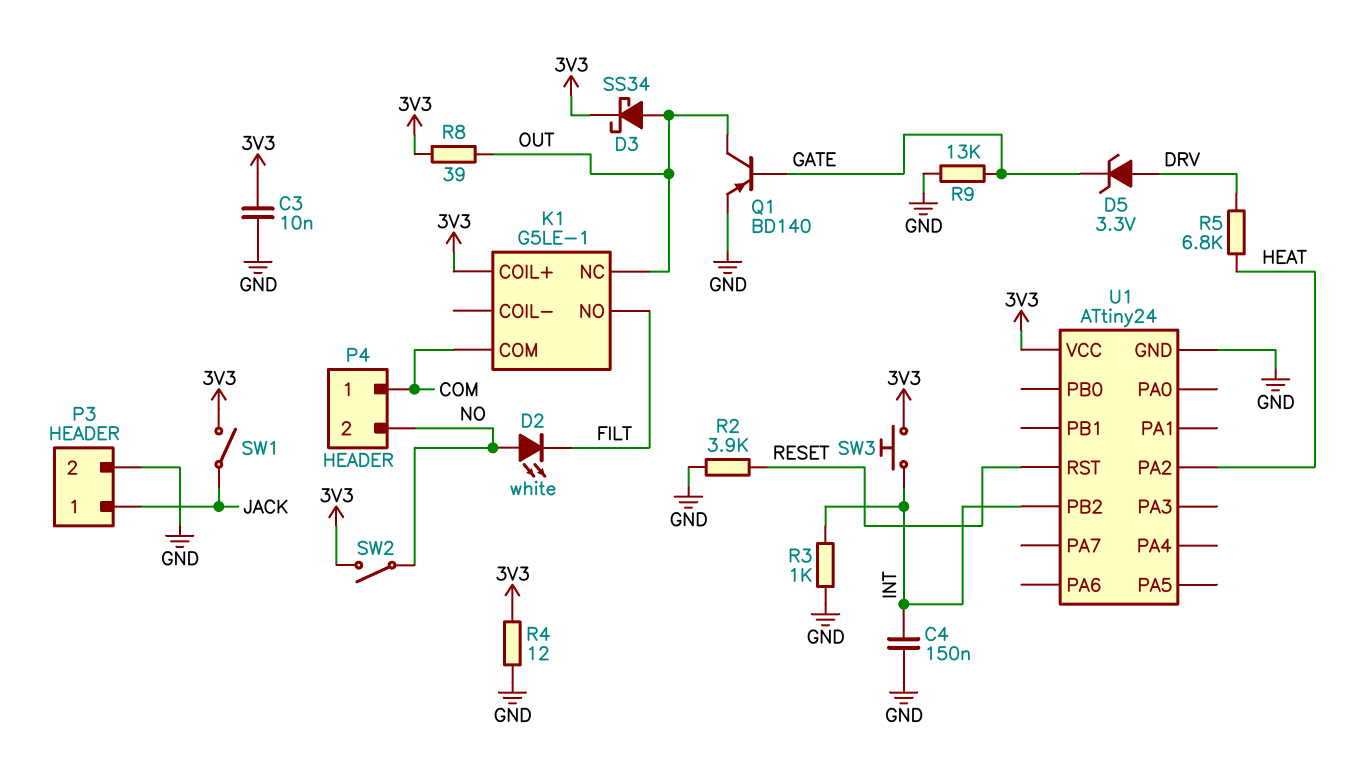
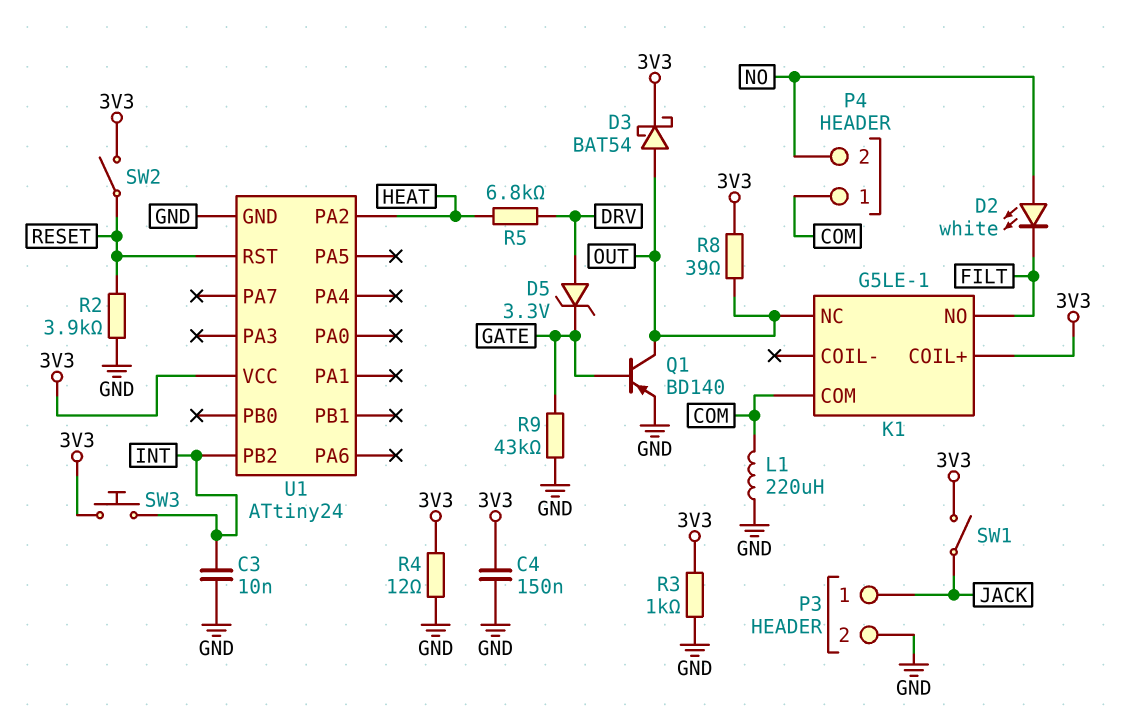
C3: 10nF (3V3, GND) -> 10nF (GND, INT)
C4: 150nF (GND, INT) -> 150nF (3V3, GND)
D3: schottky SS34 (A OUT, K 3V3) -> schottky BAT54 (A OUT, K 3V3)
L1: none -> 220uH (COM, GND)
R3: 1k (GND, INT) -> 1k (3V3, GND)
R9: 13k (GATE, GND) -> 43k (GATE, GND)
SW2: switch (3V3, NO) -> switch (3V3, RESET)

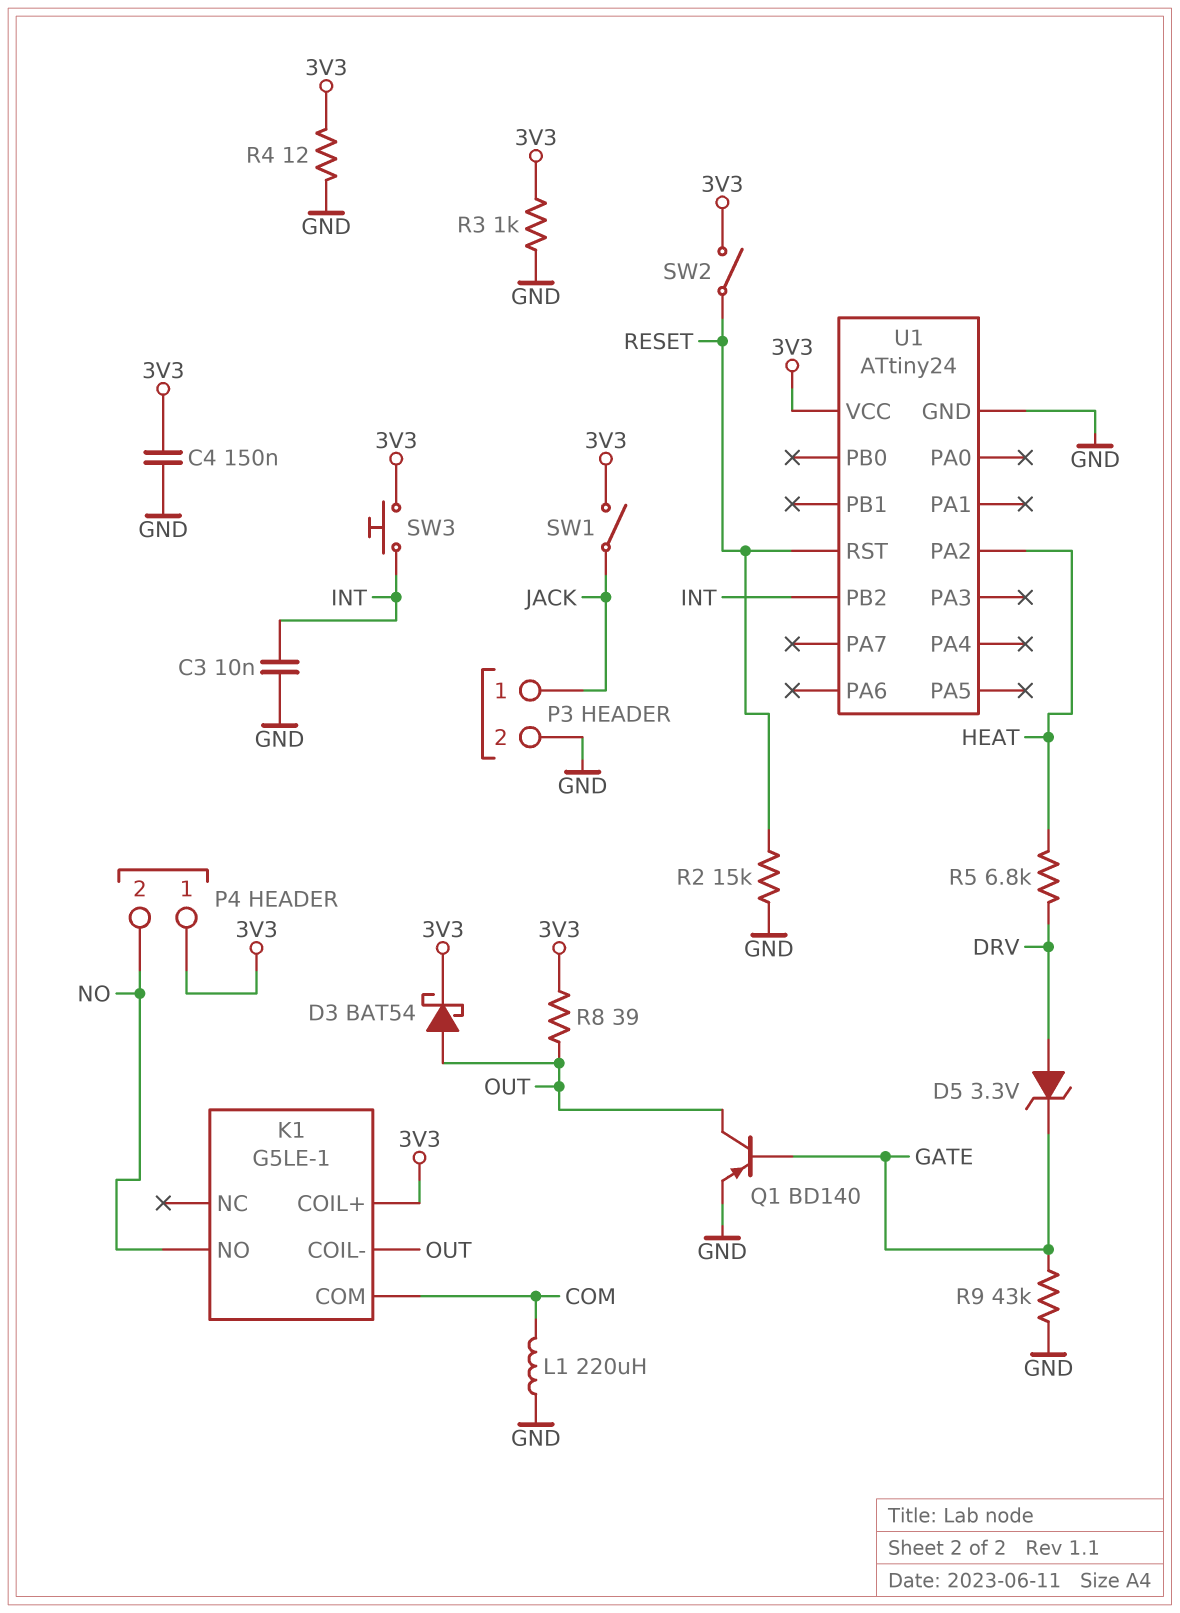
D2: LED white (A NO, K FILT) -> none
K1 pin COIL-: none -> OUT
K1 pin NC: OUT -> none
K1 pin NO: FILT -> NO
P4 pin 1: COM -> 3V3
R2: 3.9k (GND, RESET) -> 15k (GND, RESET)

